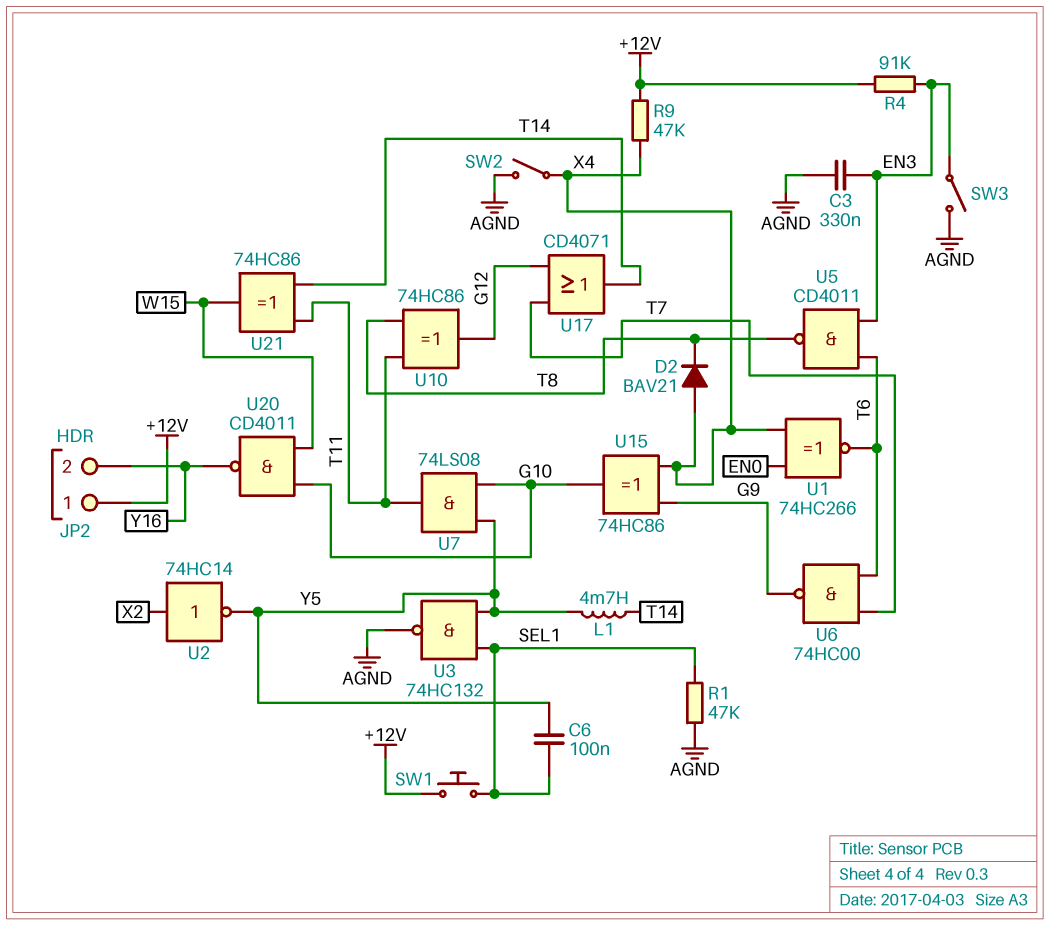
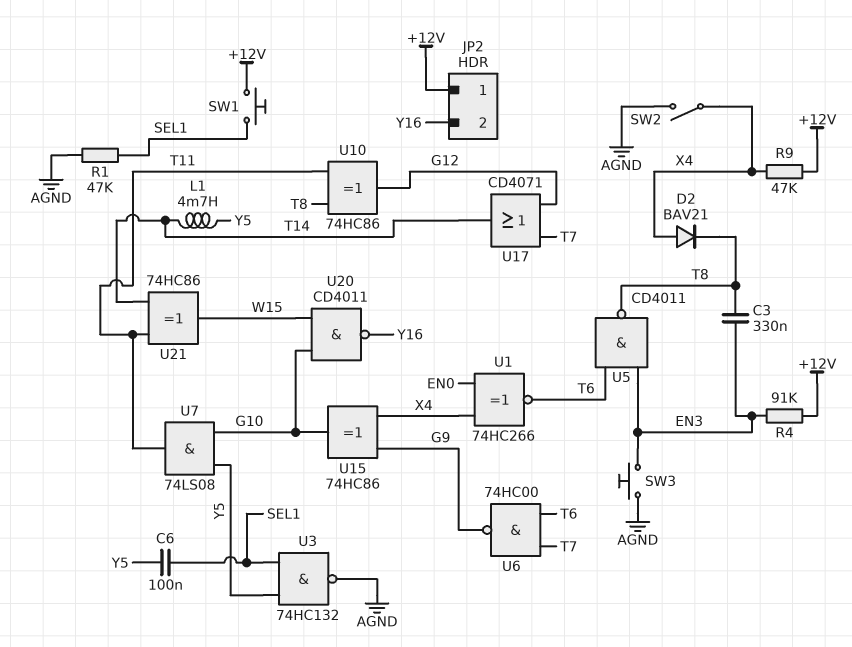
C3: 330nF (AGND, EN3) -> 330nF (EN3, T8)
SW3: switch (AGND, EN3) -> button (AGND, EN3)
U2: NOT 74HC14 (in X2, out Y5) -> none

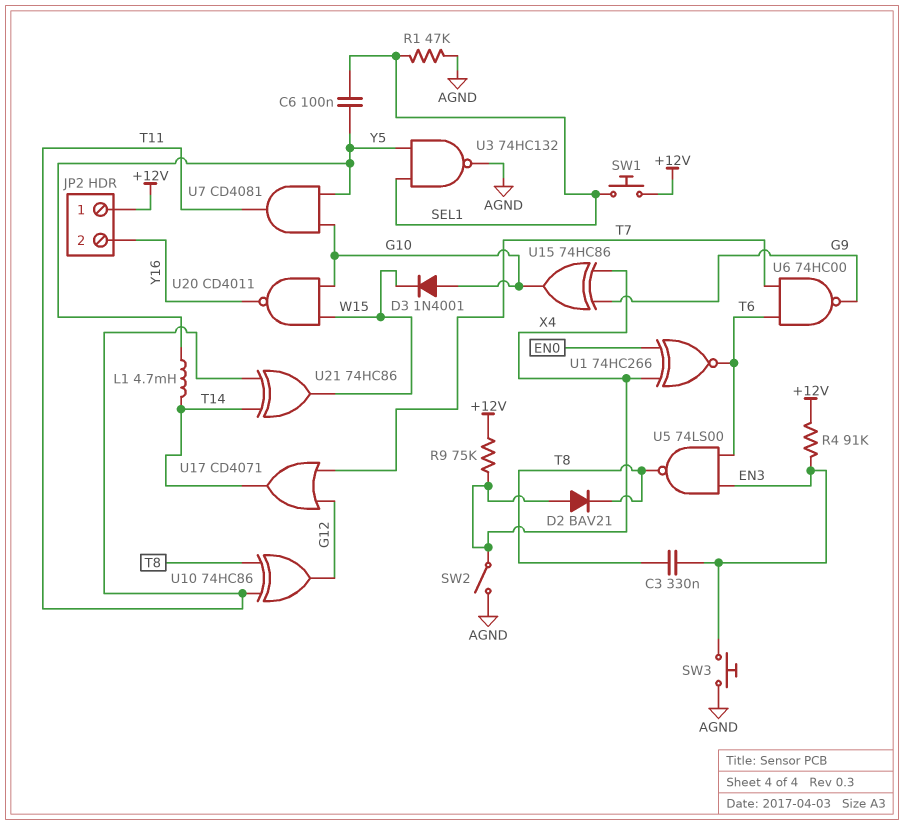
D3: none -> diode 1N4001 (A G10, K W15)
R9: 47k (+12V, X4) -> 75k (+12V, X4)
U5: NAND CD4011 (in EN3, in T6, out T8) -> NAND 74LS00 (in EN3, in T6, out T8)
U7: AND 74LS08 (in G10, in Y5, out T11) -> AND CD4081 (in G10, in Y5, out T11)

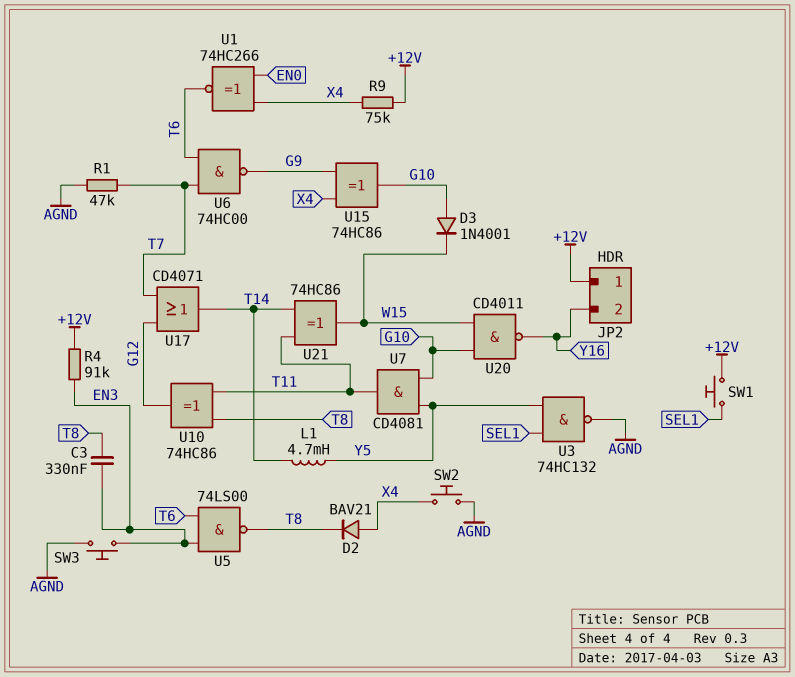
C6: 100nF (SEL1, Y5) -> none
R1: 47k (AGND, SEL1) -> 47k (AGND, T7)
SW2: switch (AGND, X4) -> button (AGND, X4)

